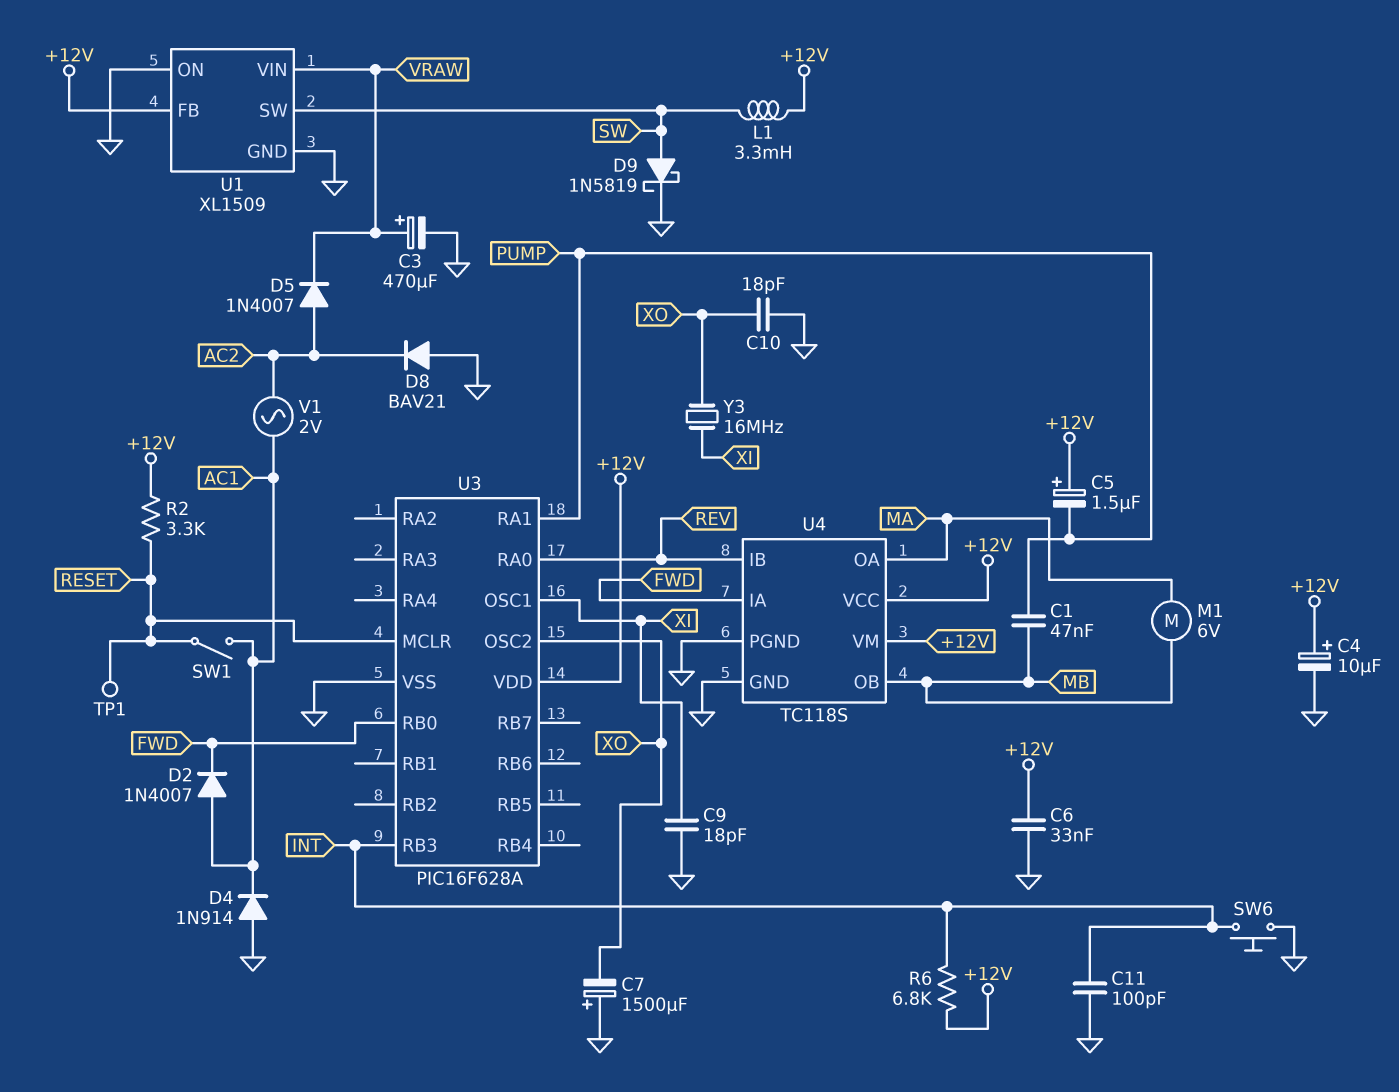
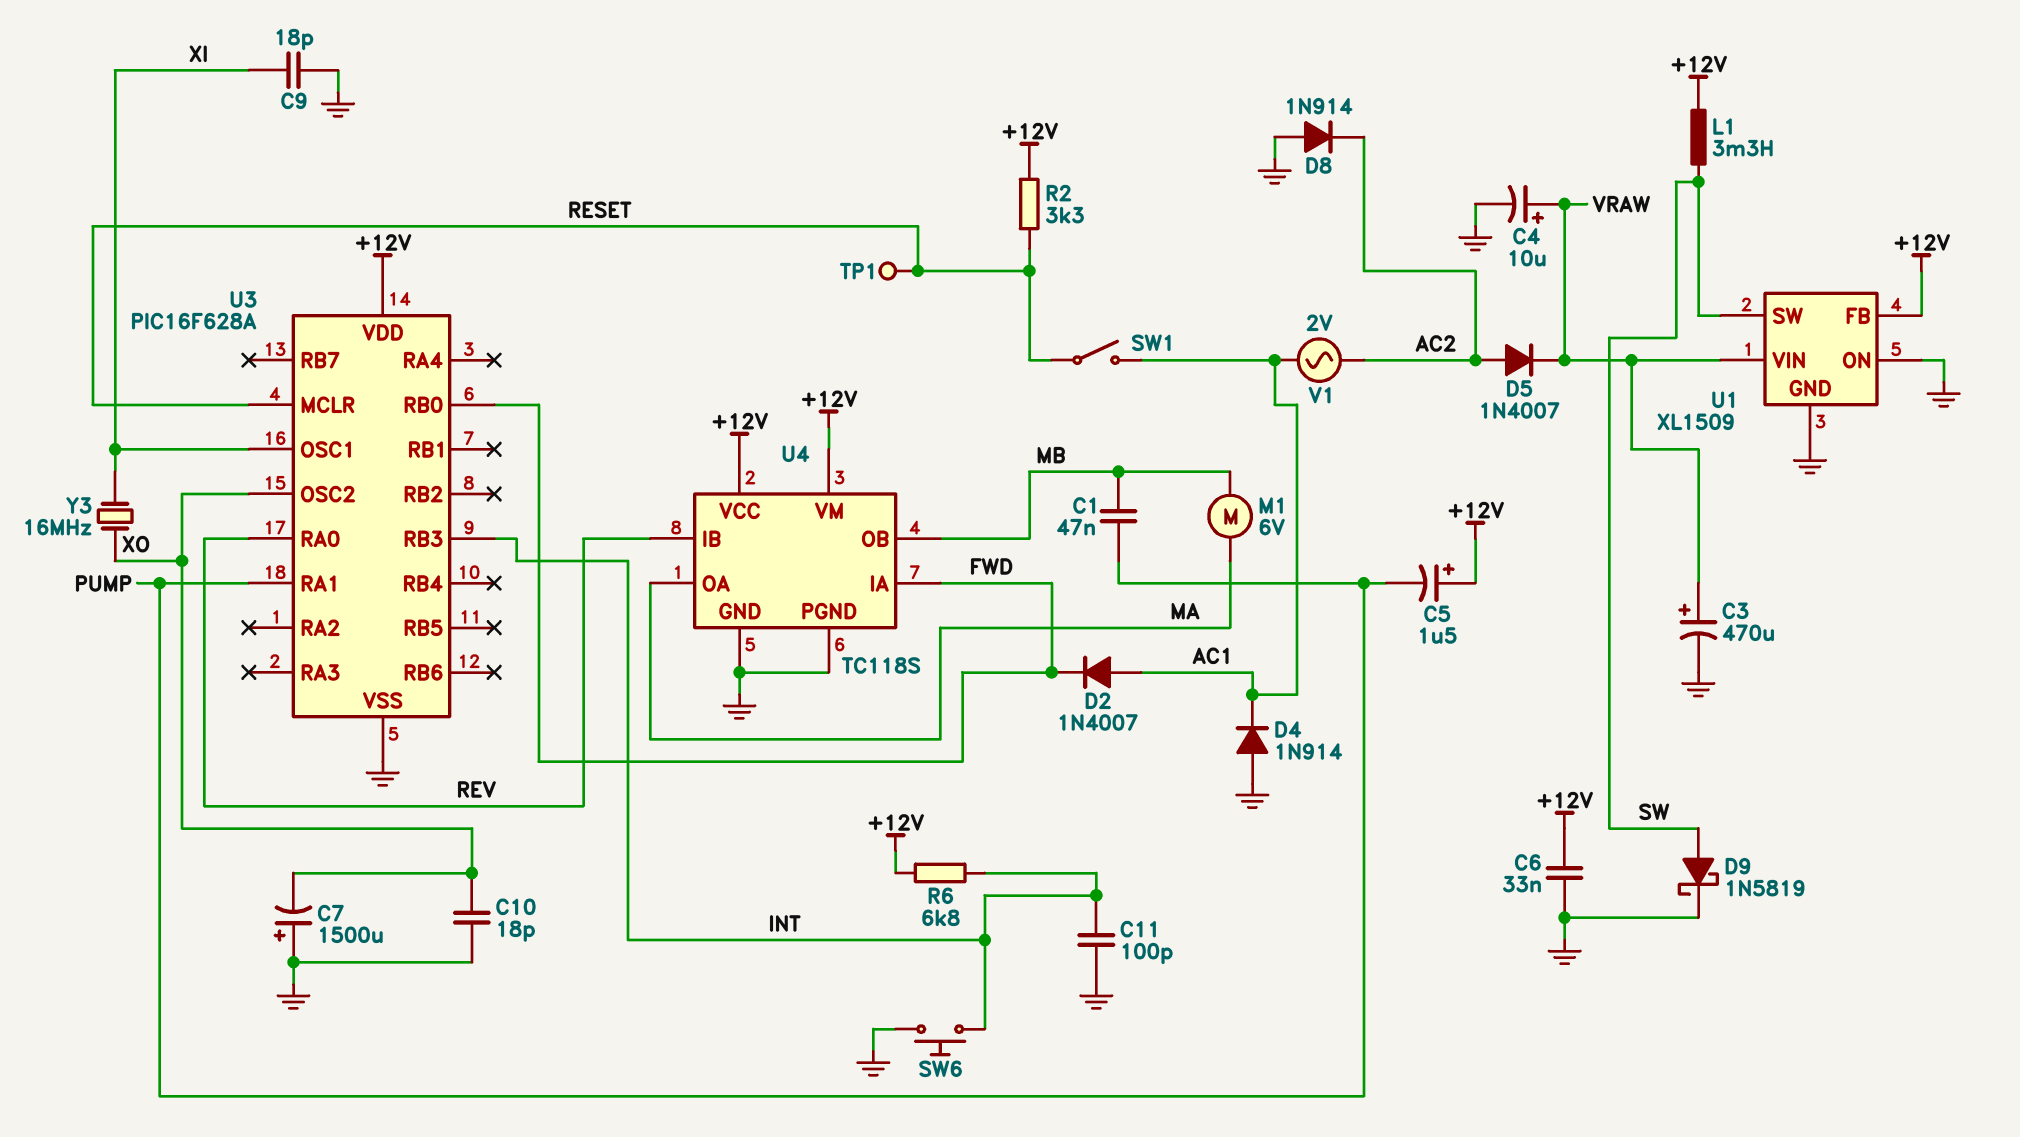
C4: 10uF (plus +12V, minus GND) -> 10uF (plus VRAW, minus GND)
D8: diode BAV21 (A GND, K AC2) -> diode 1N914 (A GND, K AC2)

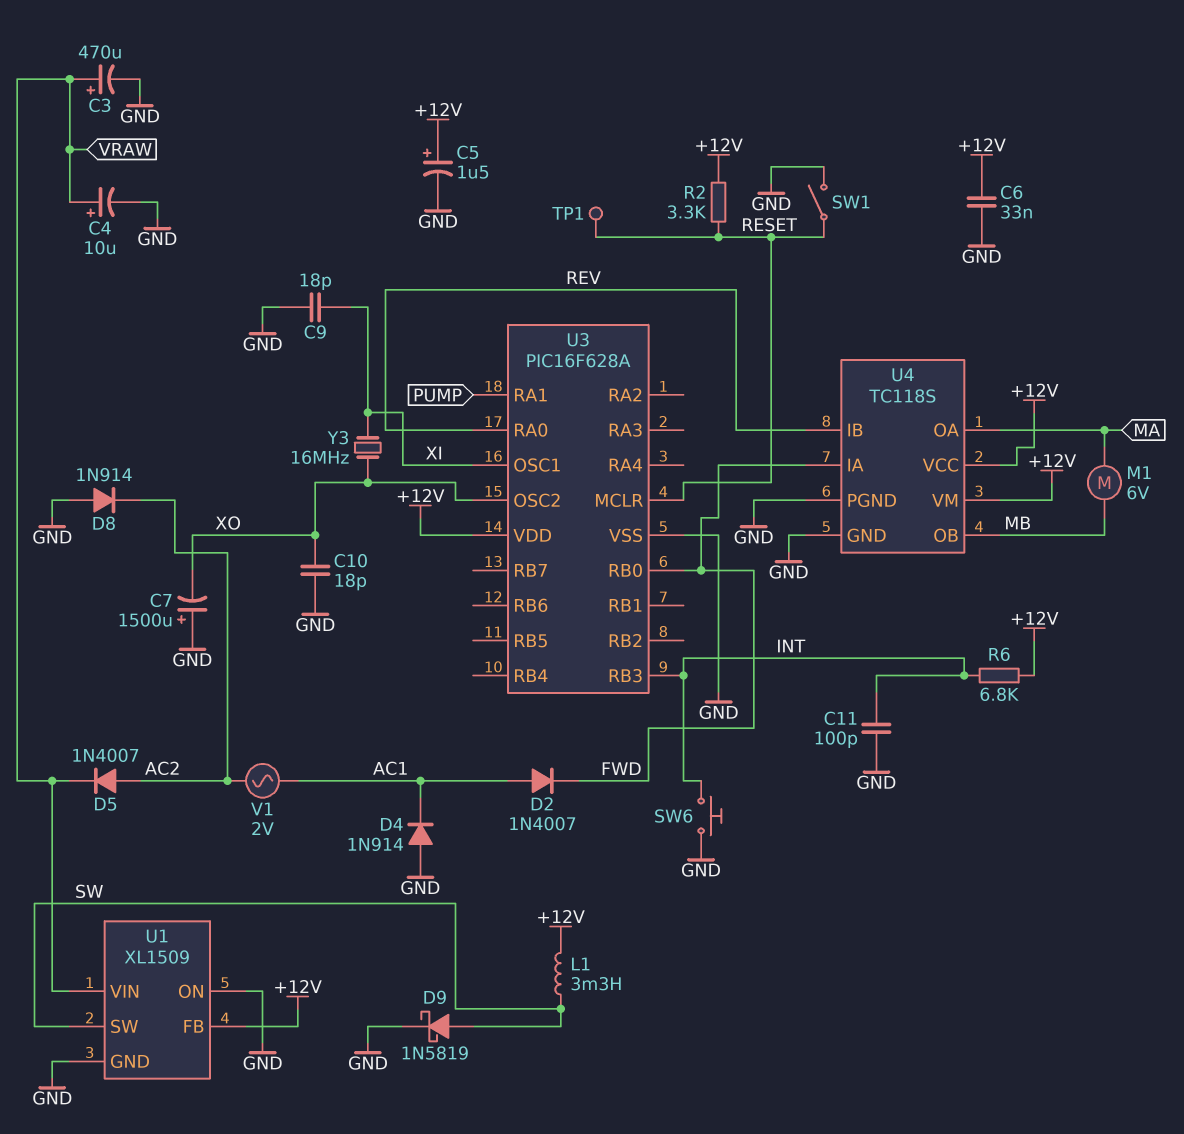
C1: 47nF (MB, PUMP) -> none
C5: 1.5uF (plus +12V, minus PUMP) -> 1.5uF (plus +12V, minus GND)
SW1: switch (AC1, RESET) -> switch (GND, RESET)

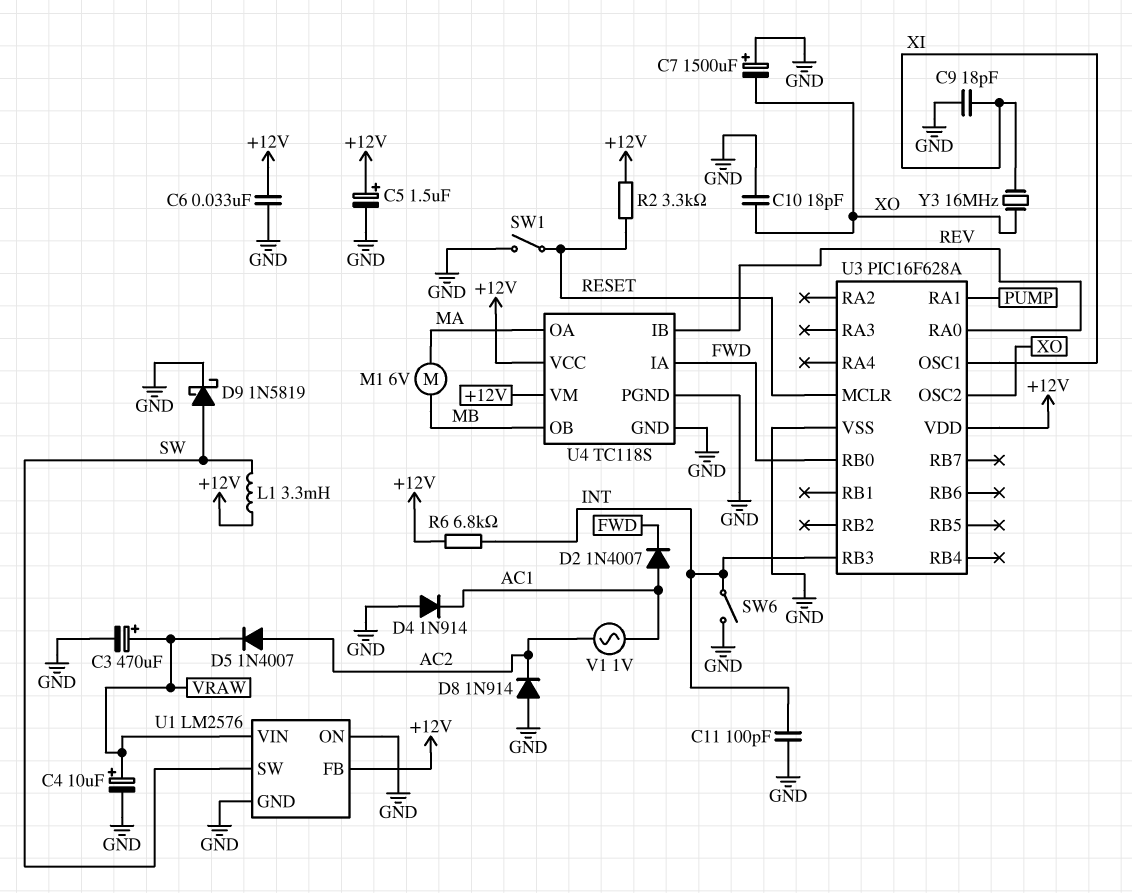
SW6: button (GND, INT) -> switch (GND, INT)
TP1: test point (RESET) -> none
U1: XL1509 -> LM2576
V1: AC 2V (AC1, AC2) -> AC 1V (AC1, AC2)

